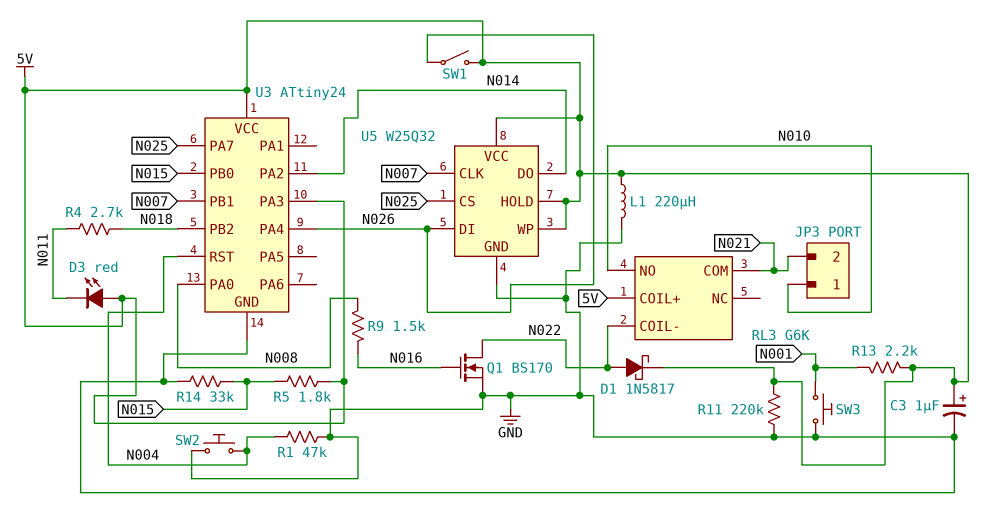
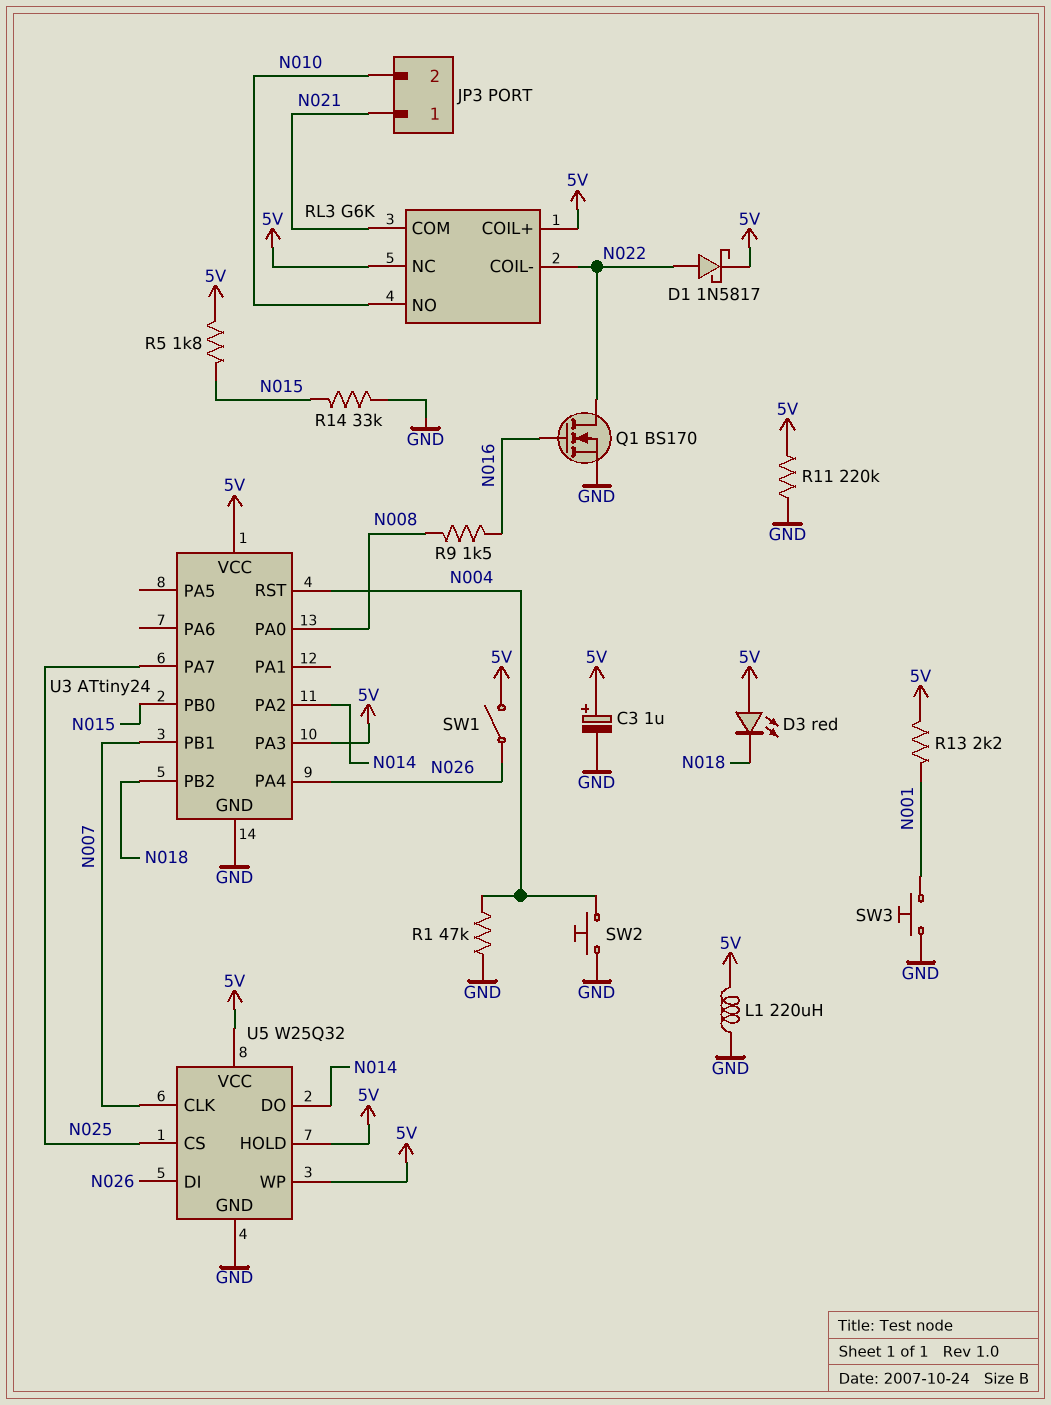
D3: LED red (A 5V, K N011) -> LED red (A 5V, K N018)
JP3 pin 1: N010 -> N021
JP3 pin 2: N021 -> N010
R4: 2.7k (N011, N018) -> none
RL3 pin NC: none -> 5V

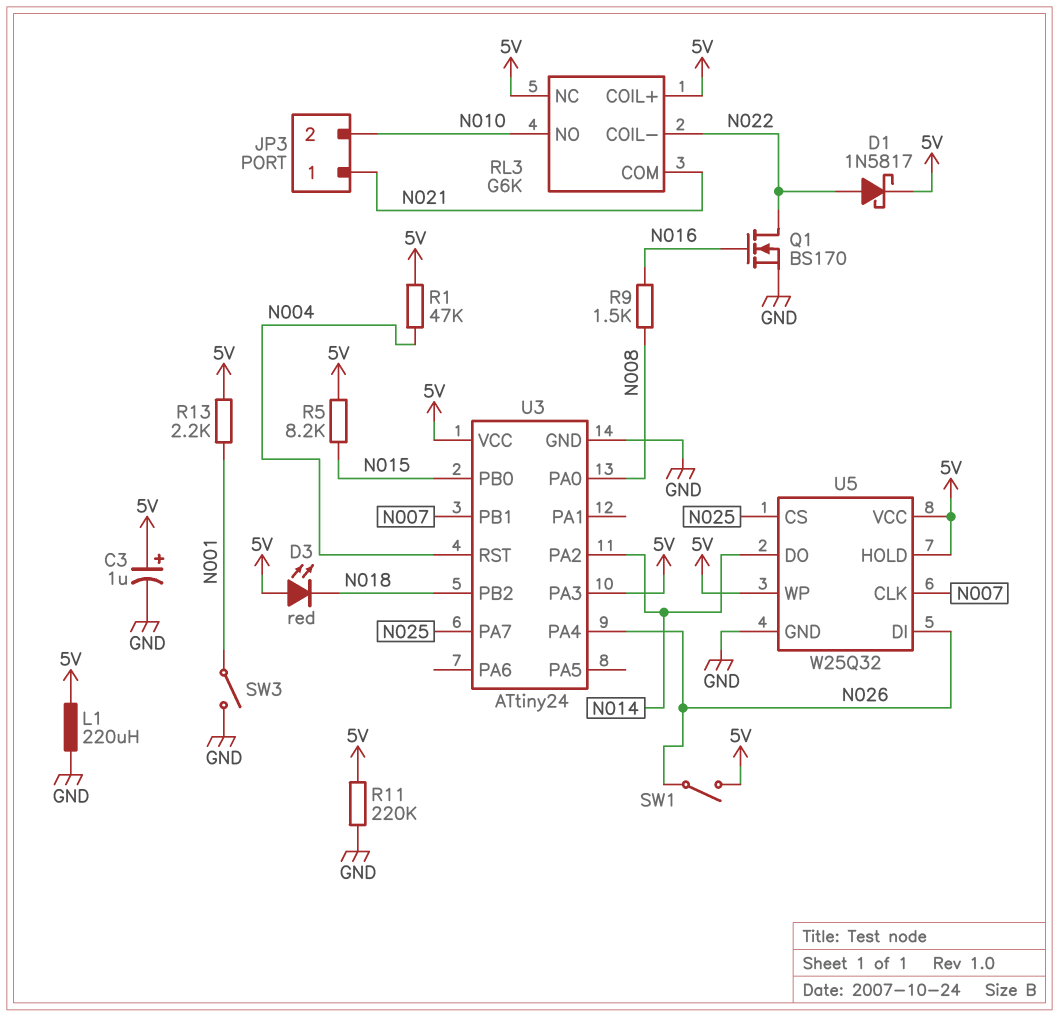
R1: 47k (GND, N004) -> 47k (5V, N004)
R5: 1.8k (5V, N015) -> 8.2k (5V, N015)
R14: 33k (GND, N015) -> none
SW2: button (GND, N004) -> none
SW3: button (GND, N001) -> switch (GND, N001)

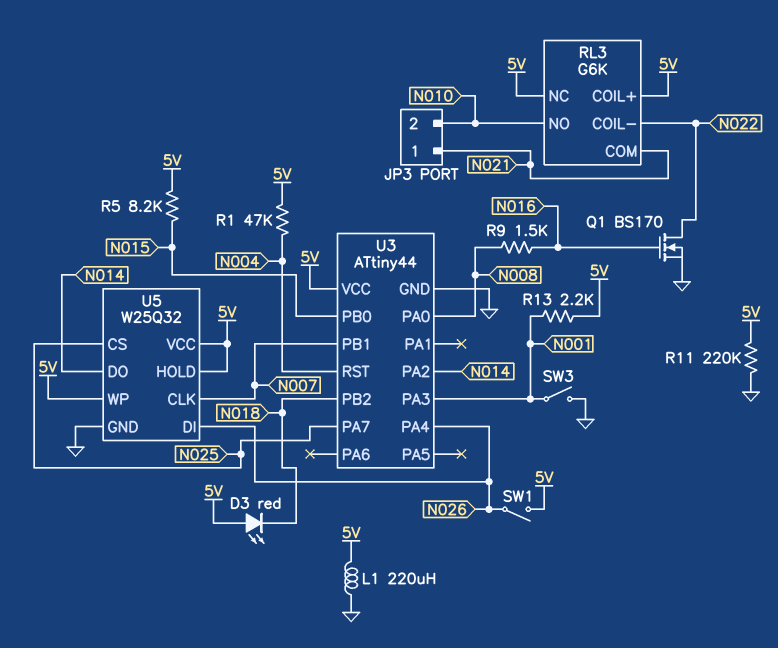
C3: 1uF (plus 5V, minus GND) -> none
D1: schottky 1N5817 (A N022, K 5V) -> none
U3: ATtiny24 -> ATtiny44
U3 pin PA3: 5V -> N001

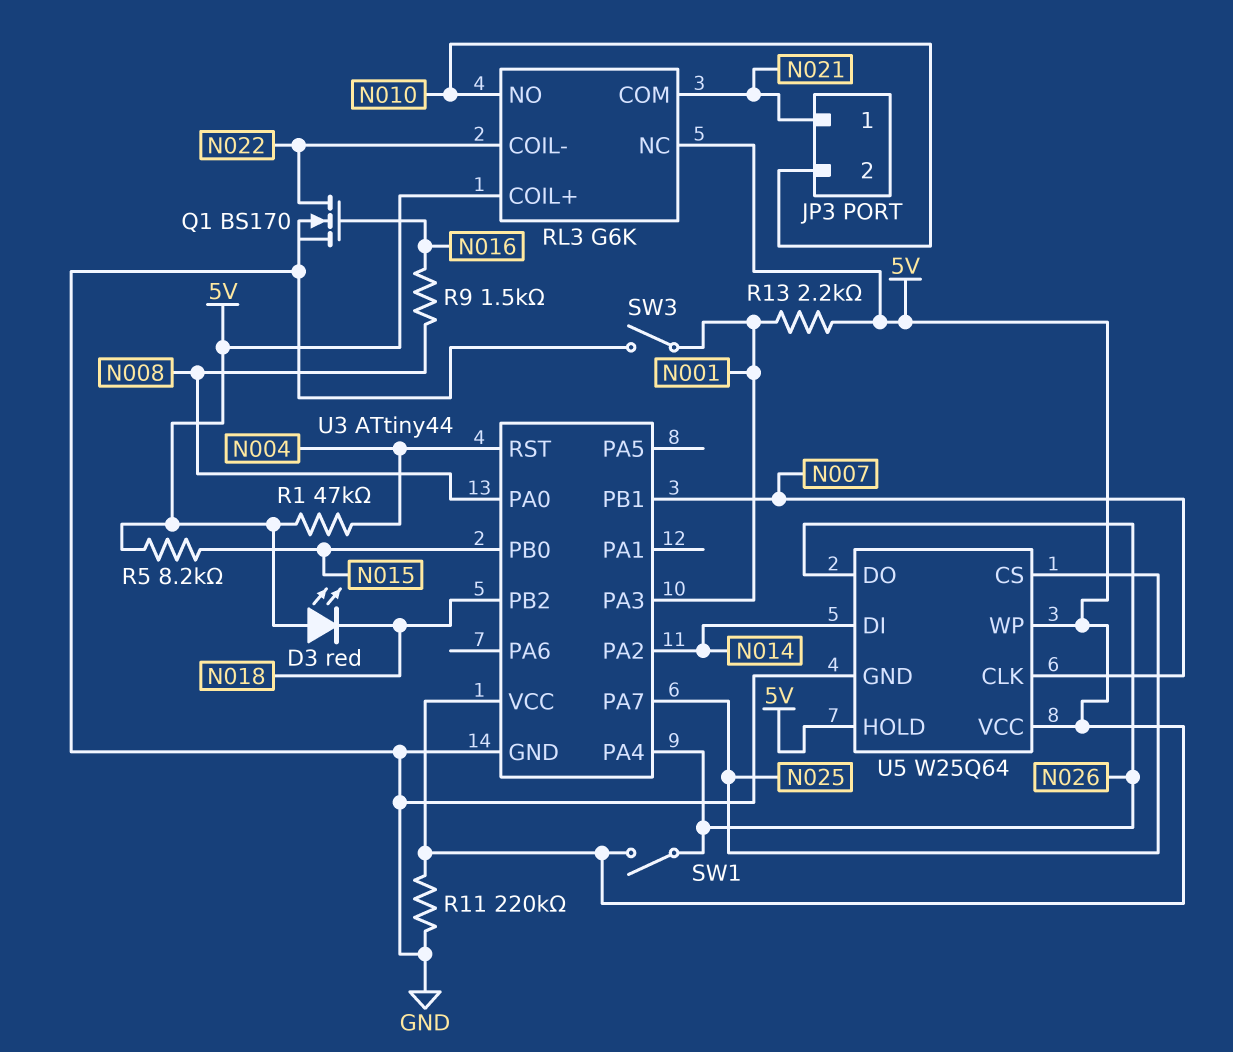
L1: 220uH (5V, GND) -> none
U5: W25Q32 -> W25Q64
U5 pin DI: N026 -> N014
U5 pin DO: N014 -> N026

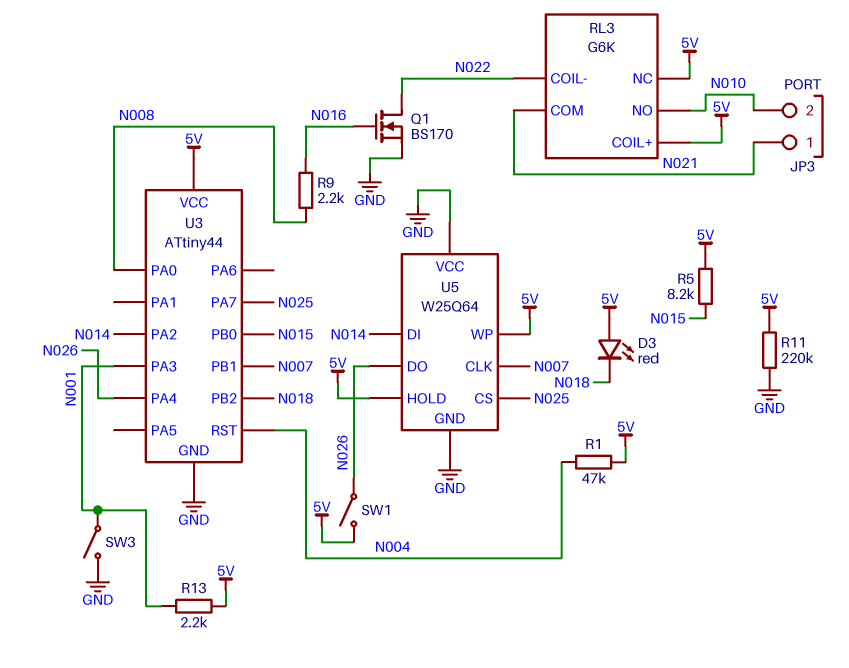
R9: 1.5k (N008, N016) -> 2.2k (N008, N016)
U5 pin VCC: 5V -> GND

